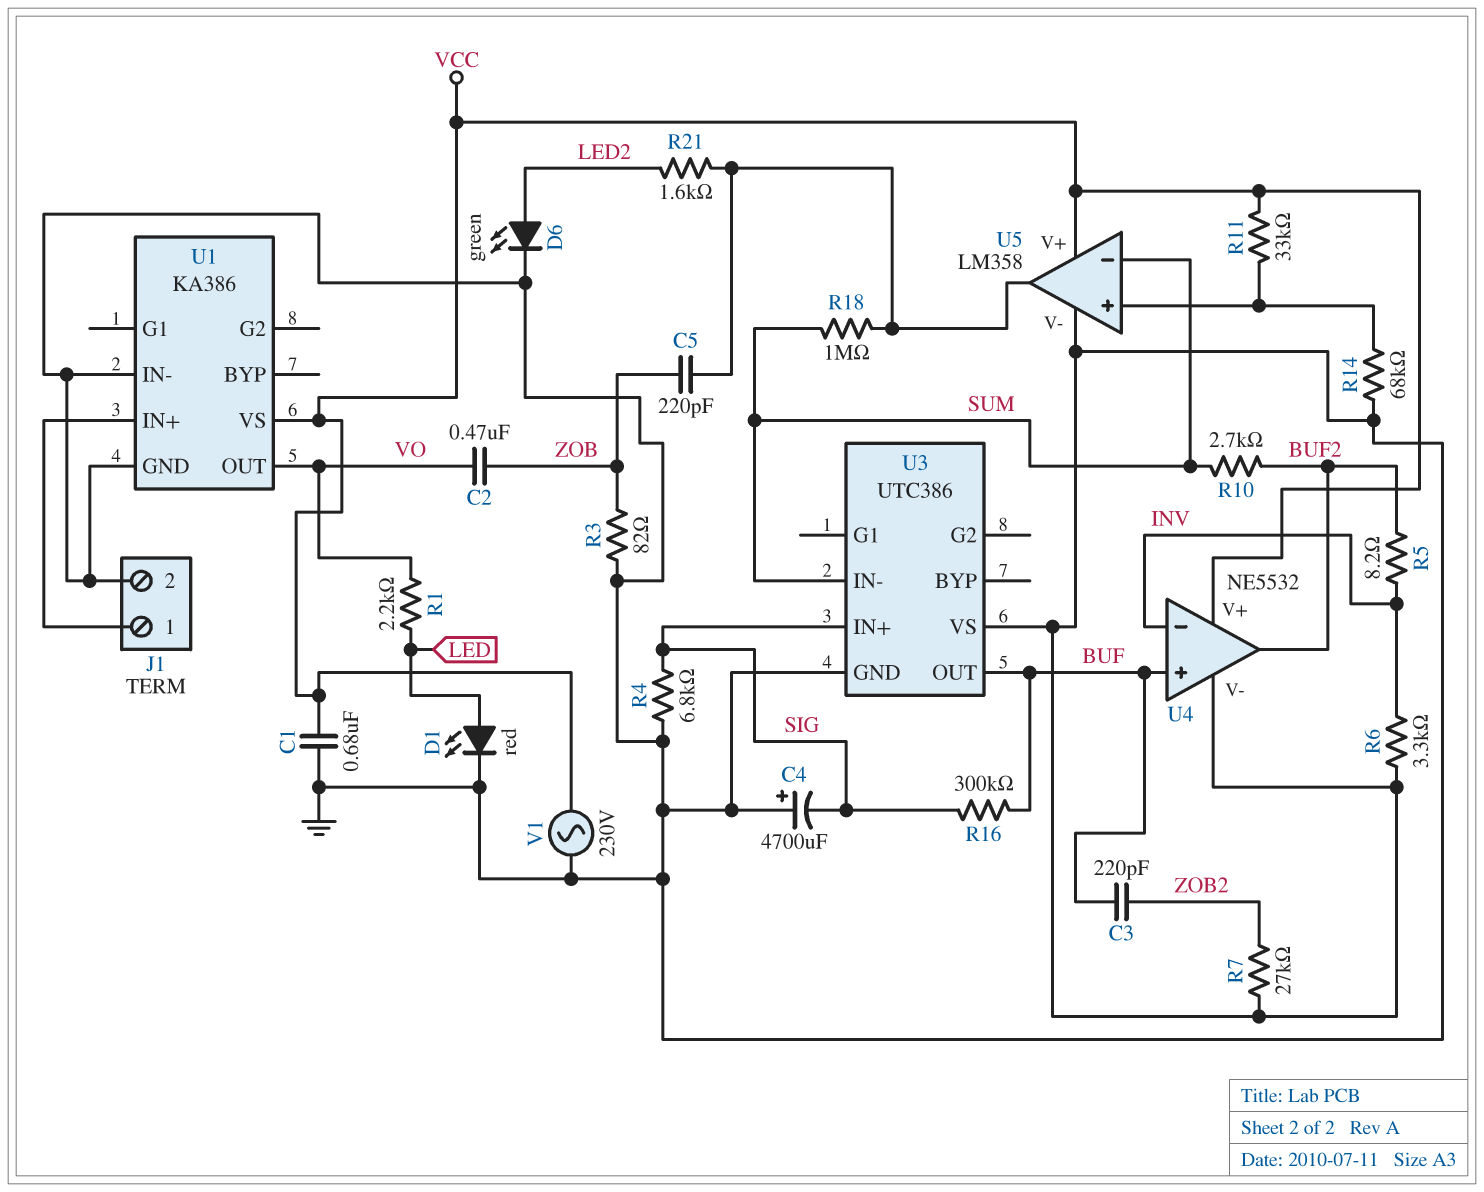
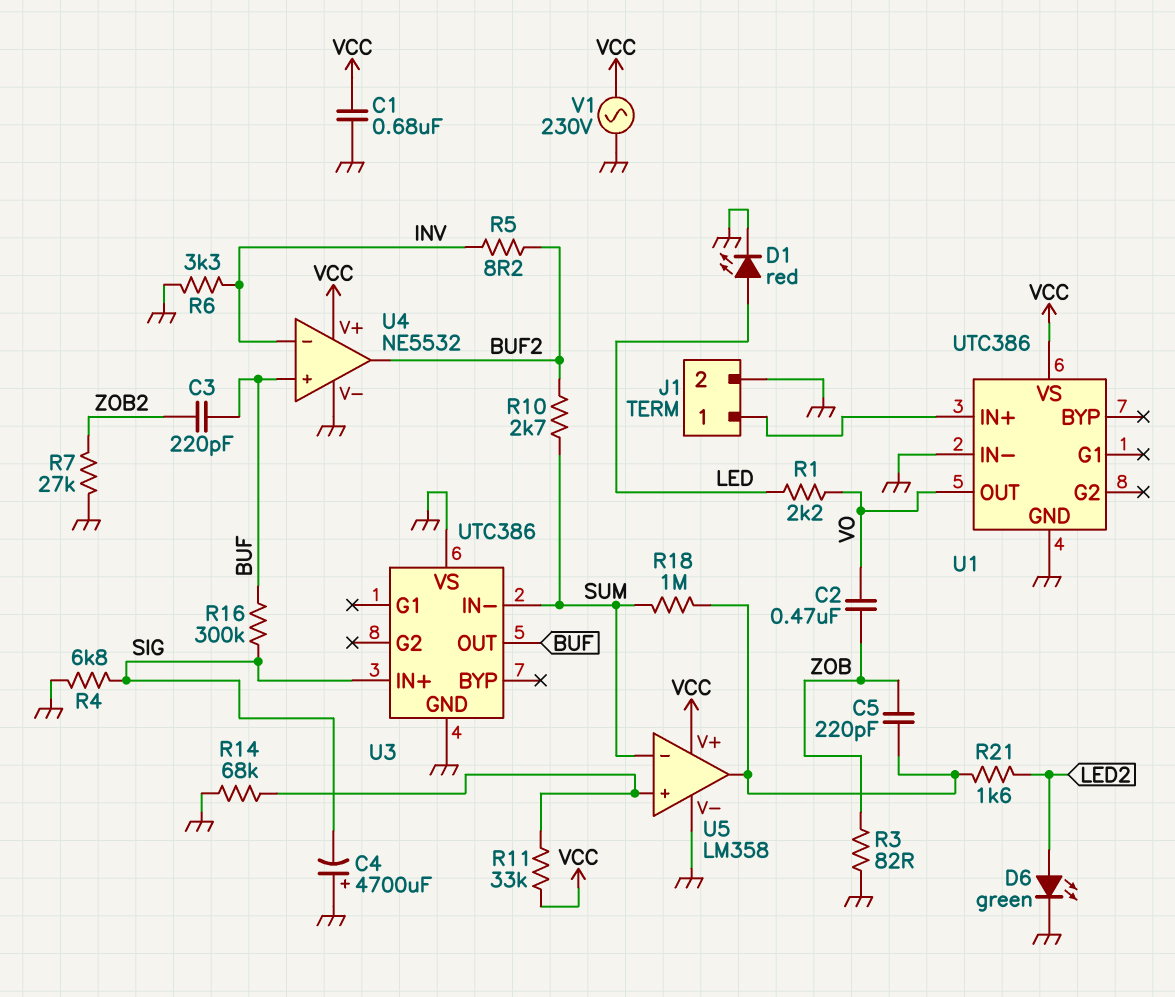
U1: KA386 -> UTC386

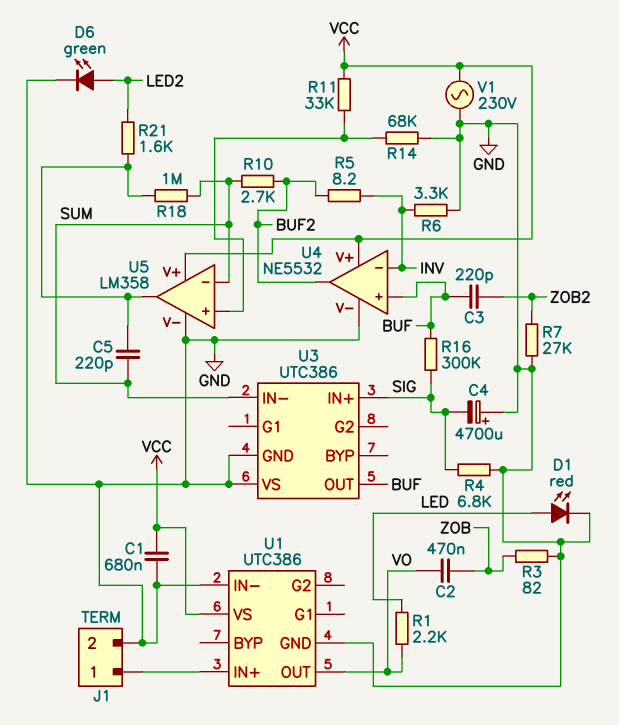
C5: 220pF (U5/out, ZOB) -> 220pF (SUM, U5/out)

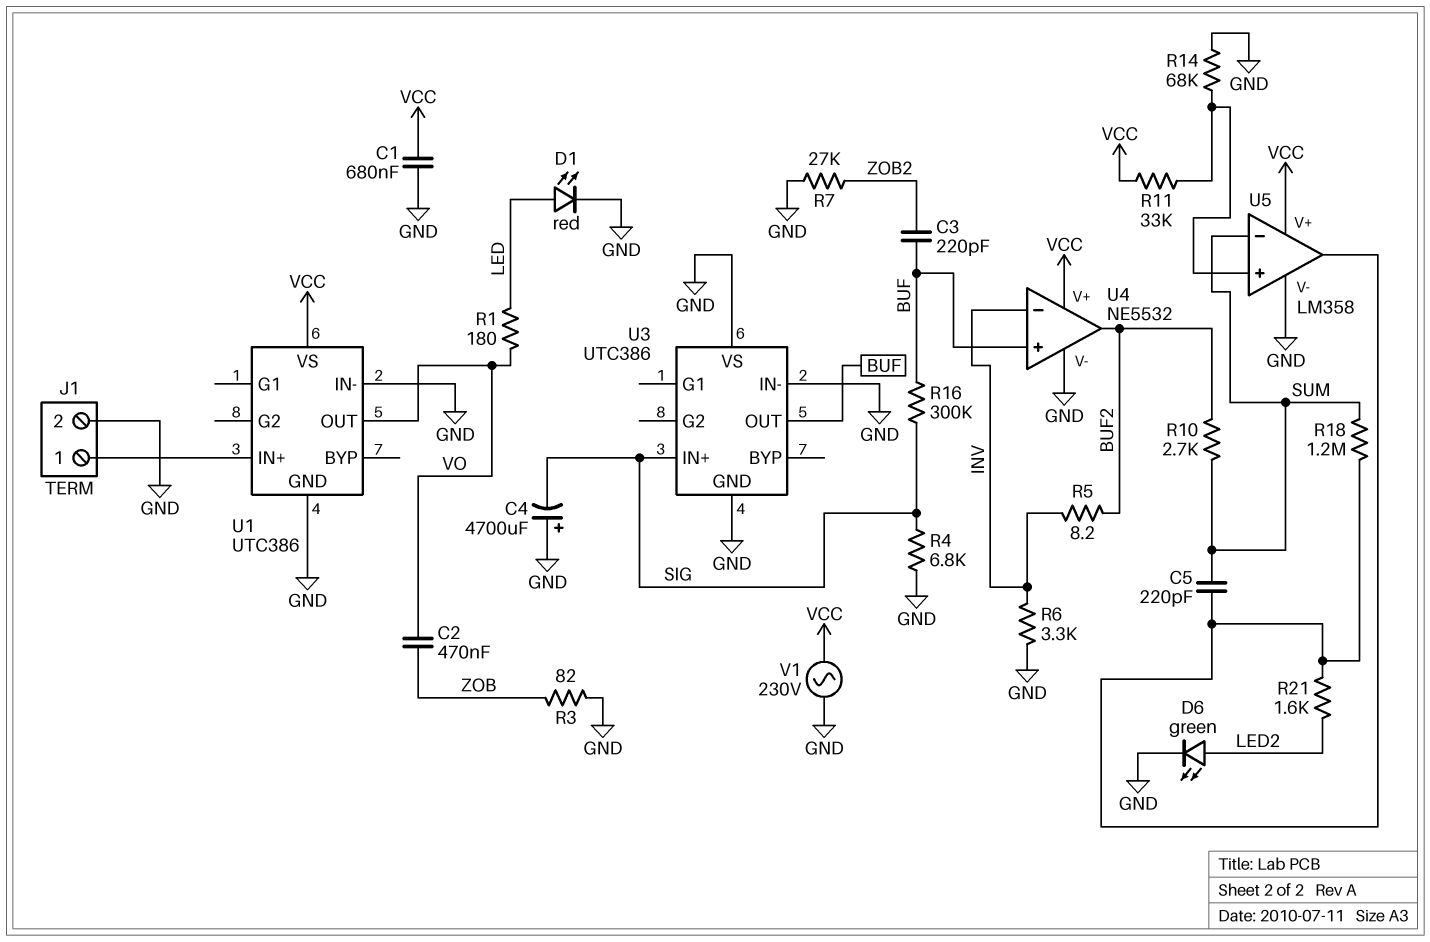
R1: 2.2k (LED, VO) -> 180 (LED, VO)
R18: 1M (SUM, U5/out) -> 1.2M (SUM, U5/out)
U3 pin IN-: SUM -> GND

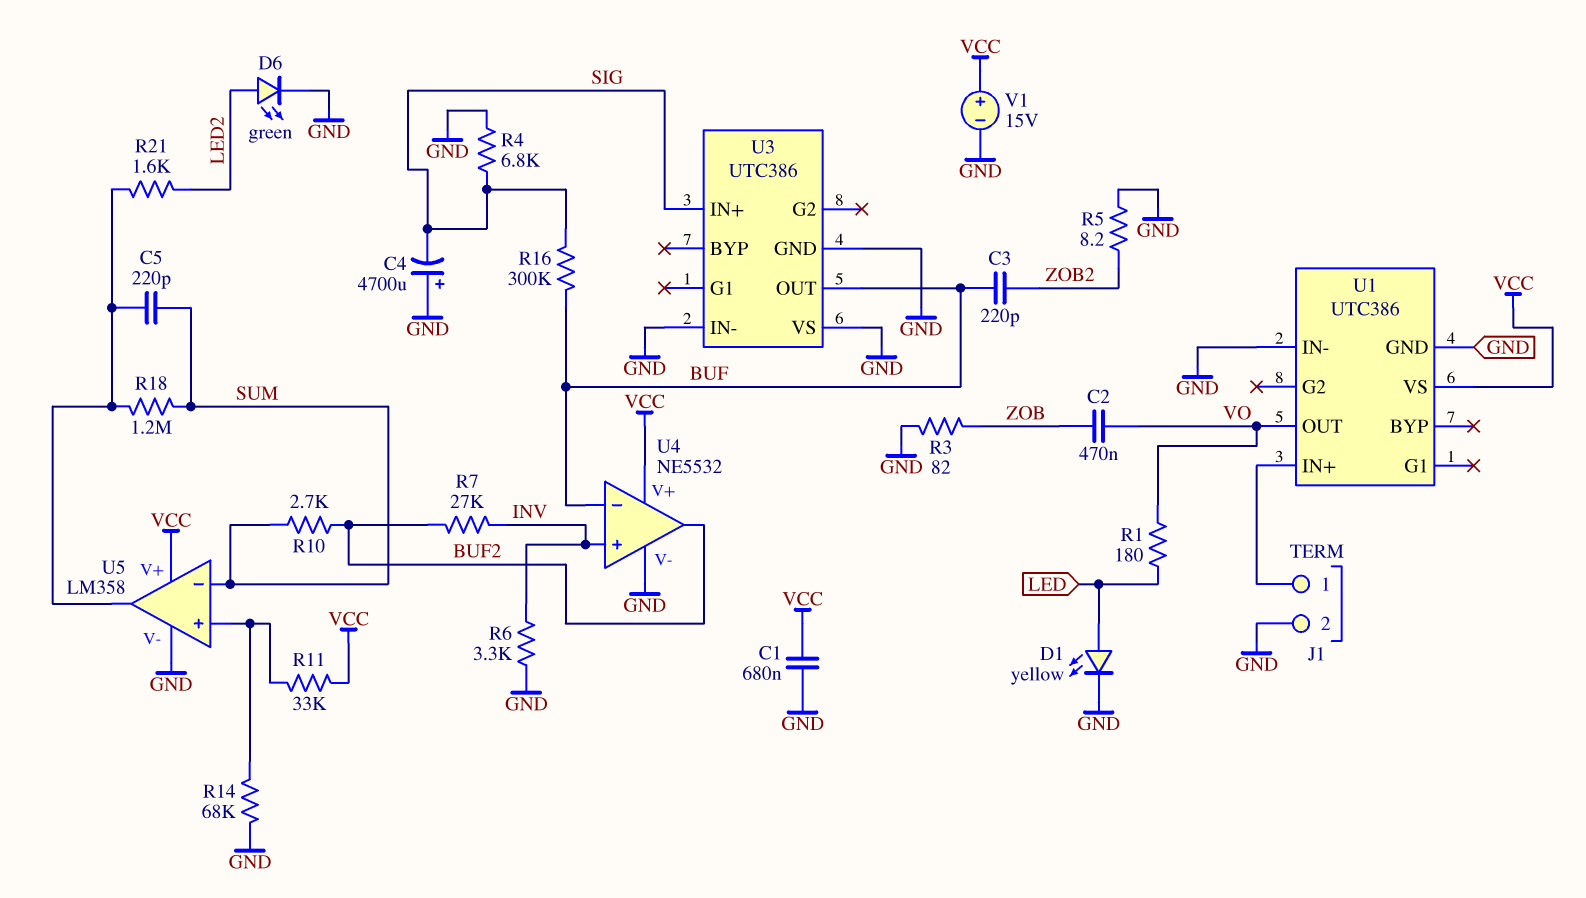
D1: LED red (A LED, K GND) -> LED yellow (A LED, K GND)
R5: 8.2 (BUF2, INV) -> 8.2 (GND, ZOB2)
R7: 27k (GND, ZOB2) -> 27k (BUF2, INV)
U4 pin in+: BUF -> INV
U4 pin in-: INV -> BUF
V1: AC 230V (GND, VCC) -> 15V (plus VCC, minus GND)

